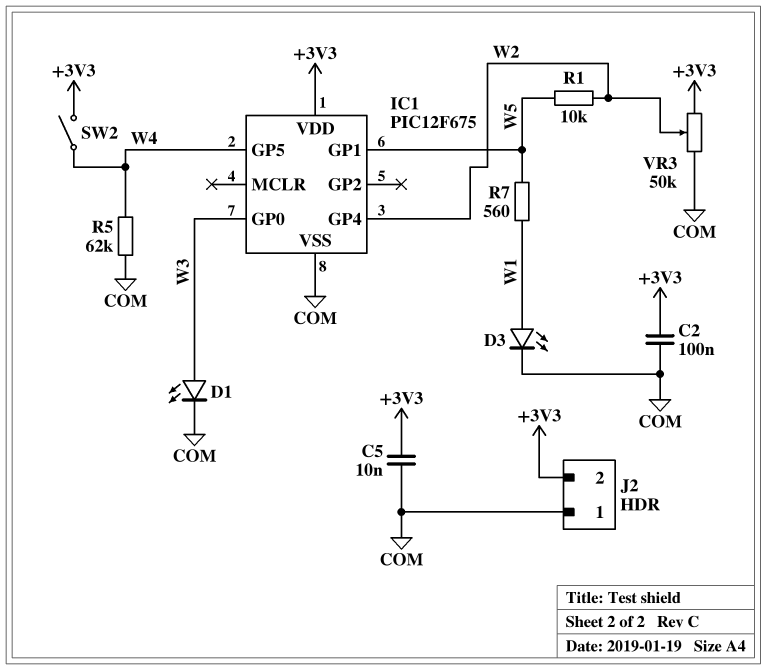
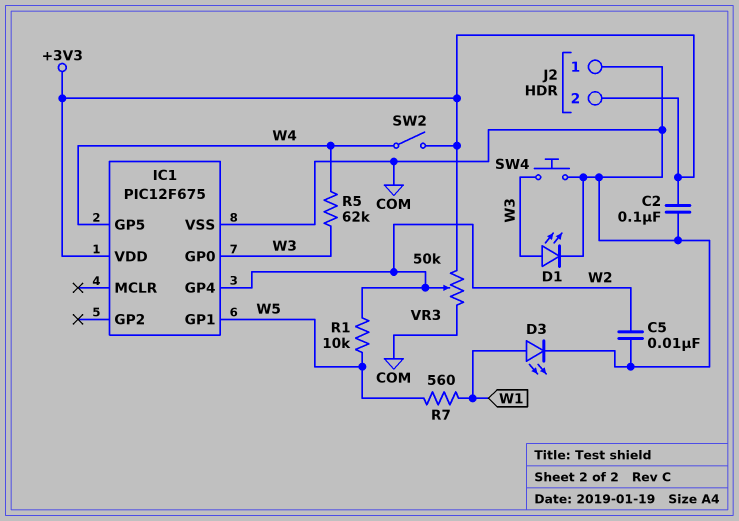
C5: 10nF (+3V3, COM) -> 10nF (COM, W2)
R5: 62k (COM, W4) -> 62k (W3, W4)
SW4: none -> button (COM, W3)

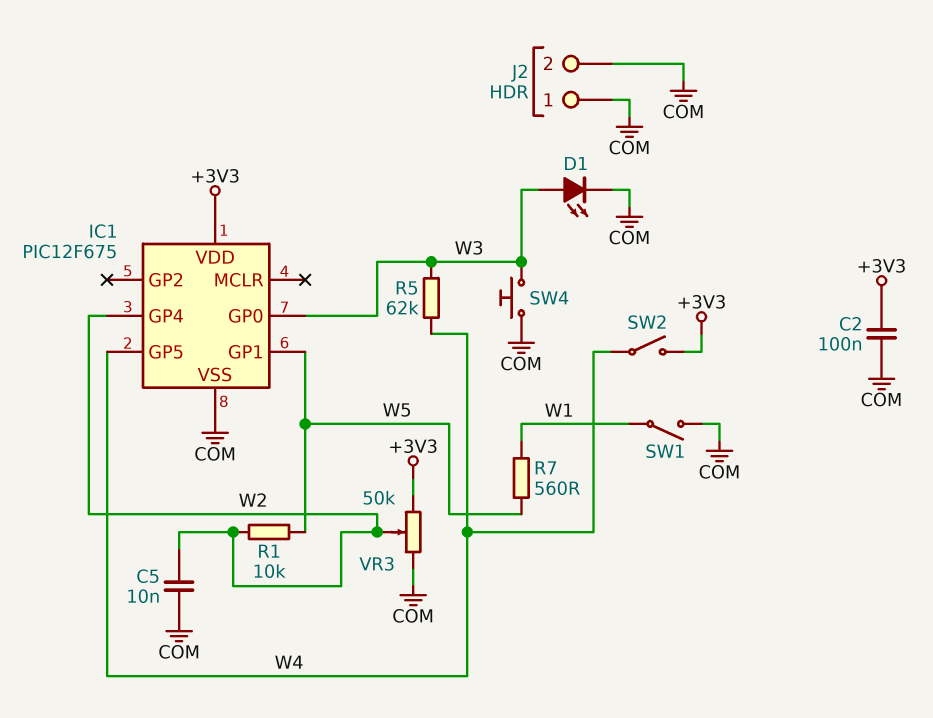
D3: LED (A W1, K COM) -> none
J2 pin 2: +3V3 -> COM
SW1: none -> switch (COM, W1)

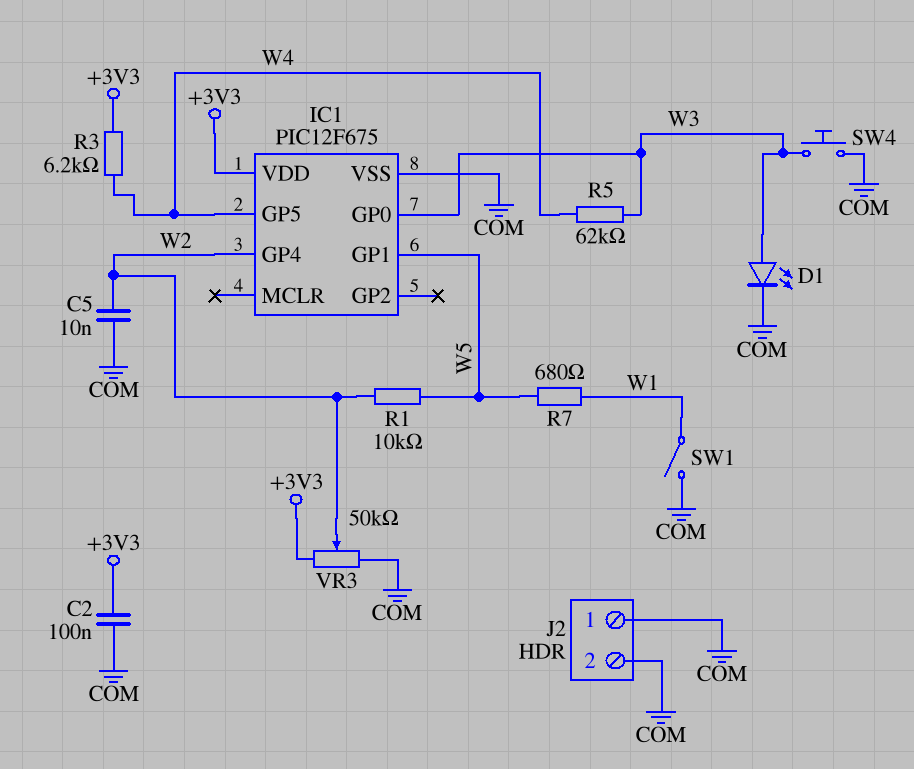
R3: none -> 6.2k (+3V3, W4)
R7: 560 (W1, W5) -> 680 (W1, W5)
SW2: switch (+3V3, W4) -> none

